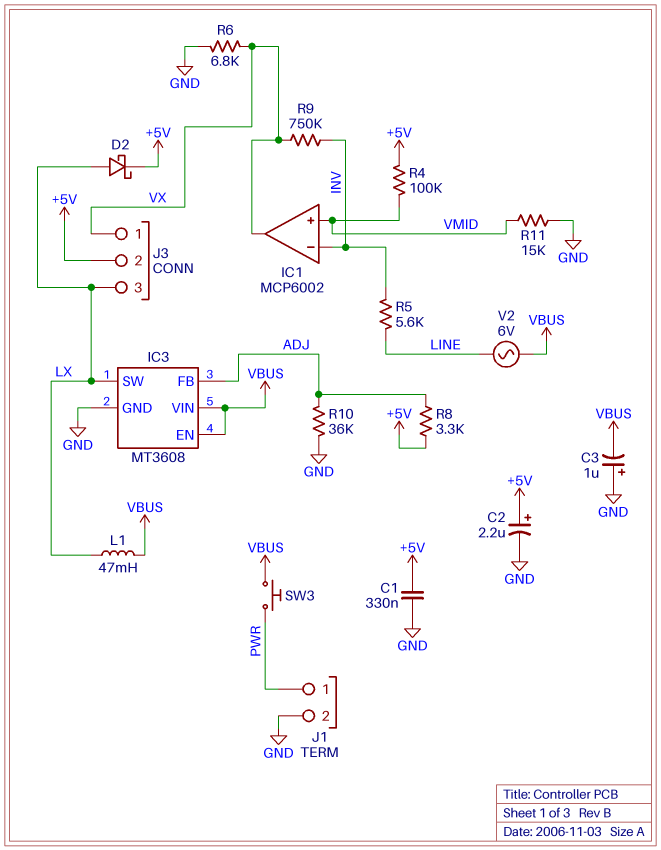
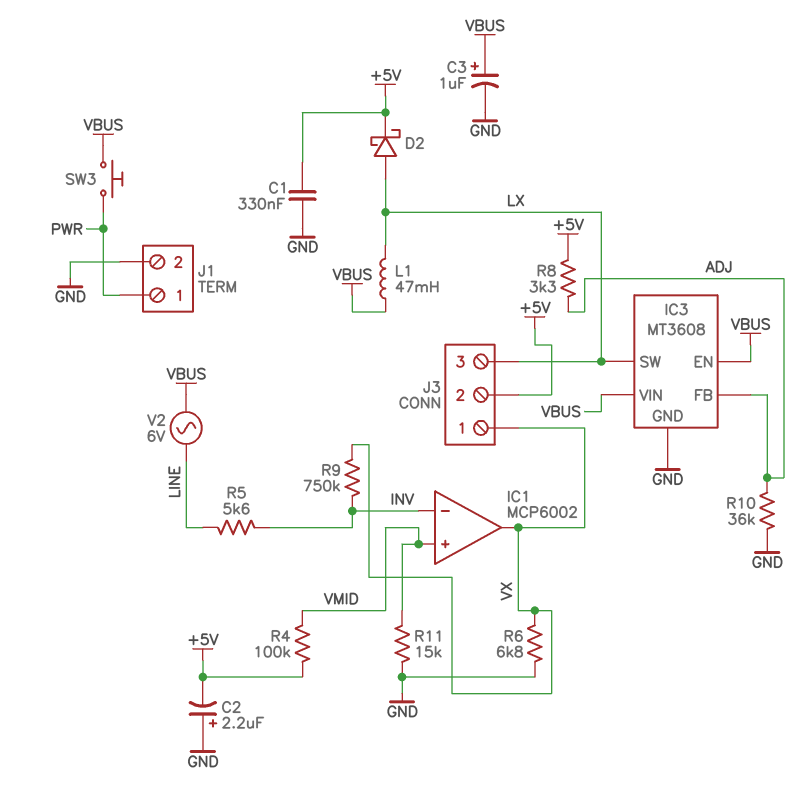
C2: 2.2uF (plus +5V, minus GND) -> 2.2uF (plus GND, minus +5V)
C3: 1uF (plus GND, minus VBUS) -> 1uF (plus VBUS, minus GND)

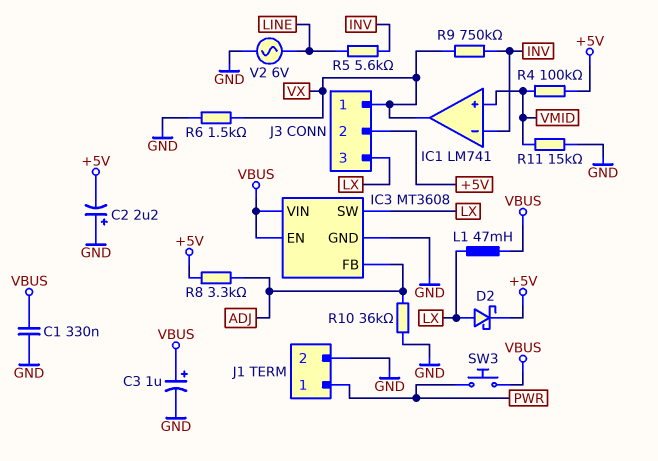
C1: 330nF (+5V, GND) -> 330nF (GND, VBUS)
IC1: MCP6002 -> LM741
R6: 6.8k (GND, VX) -> 1.5k (GND, VX)
V2: AC 6V (LINE, VBUS) -> AC 6V (GND, LINE)

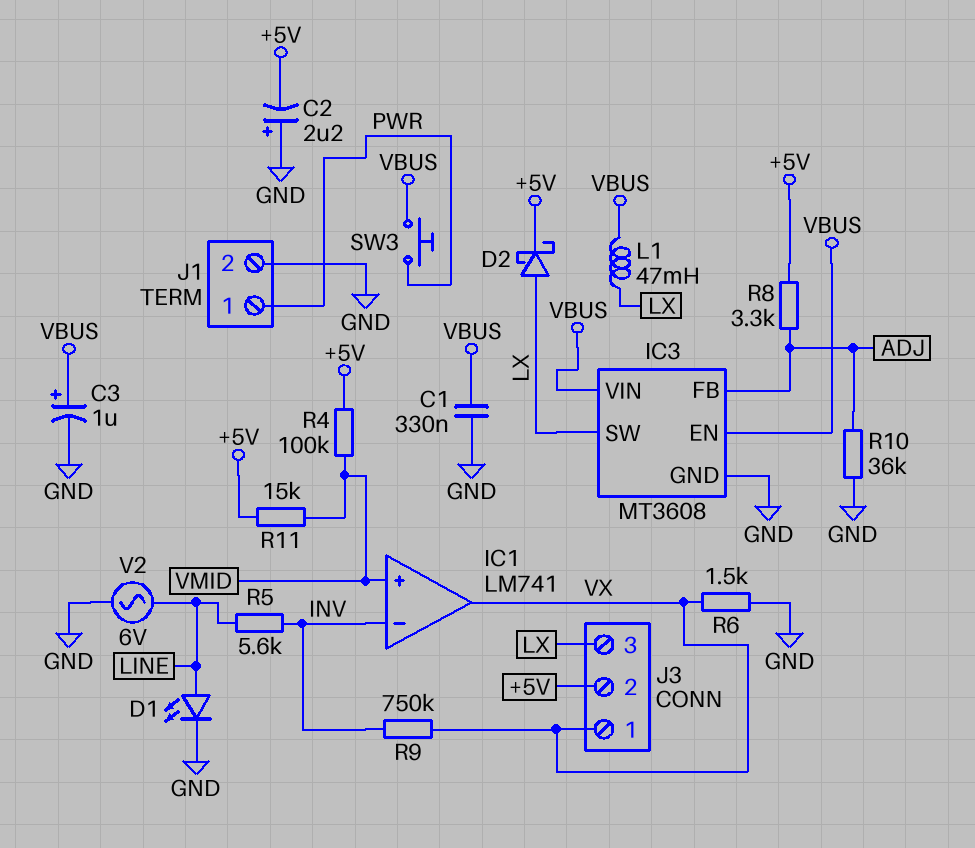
D1: none -> LED (A LINE, K GND)
R11: 15k (GND, VMID) -> 15k (+5V, VMID)

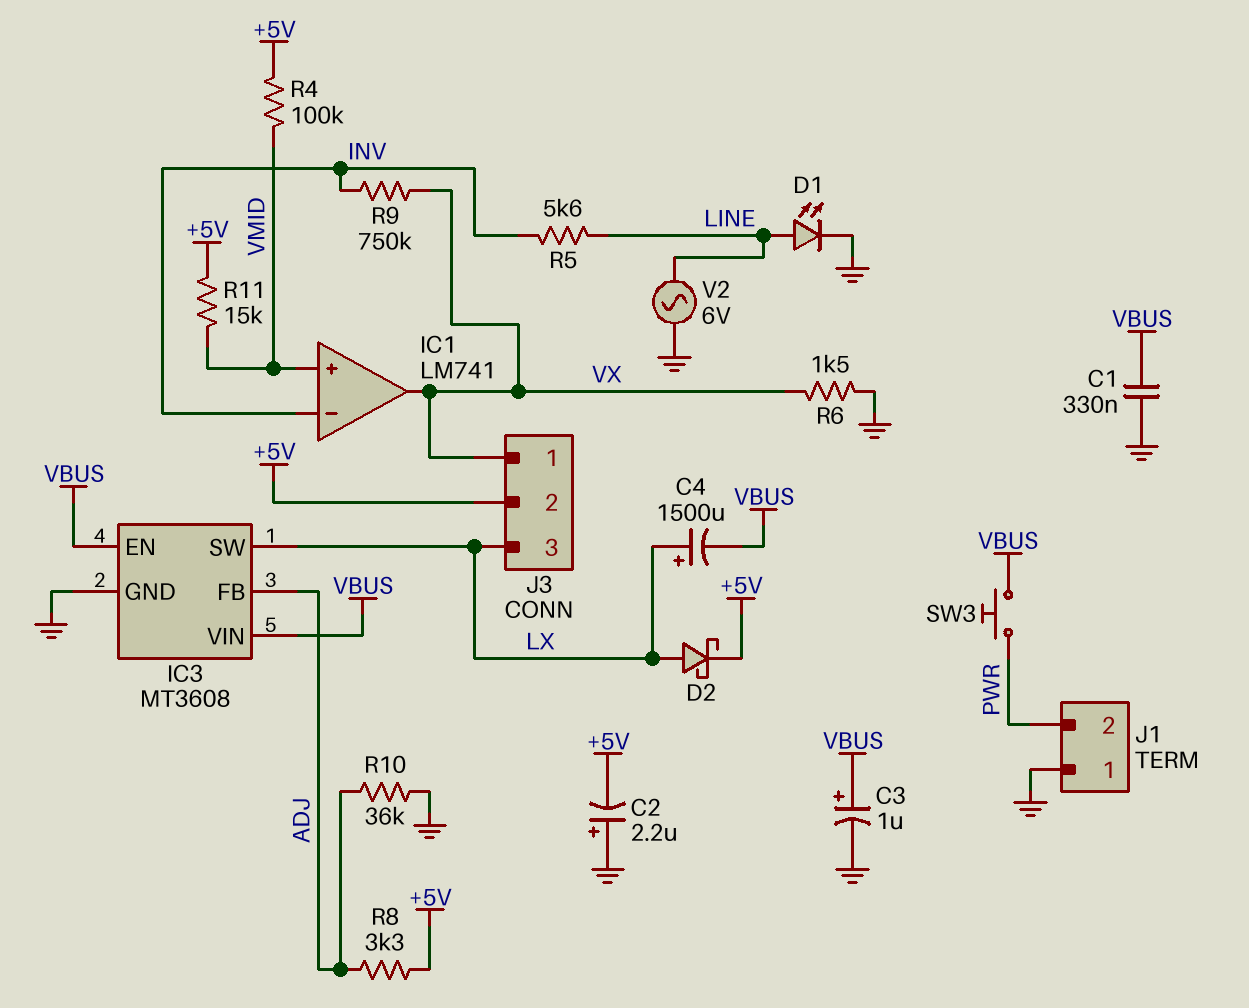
C4: none -> 1500uF (plus LX, minus VBUS)
J1 pin 1: PWR -> GND
J1 pin 2: GND -> PWR
L1: 47mH (LX, VBUS) -> none

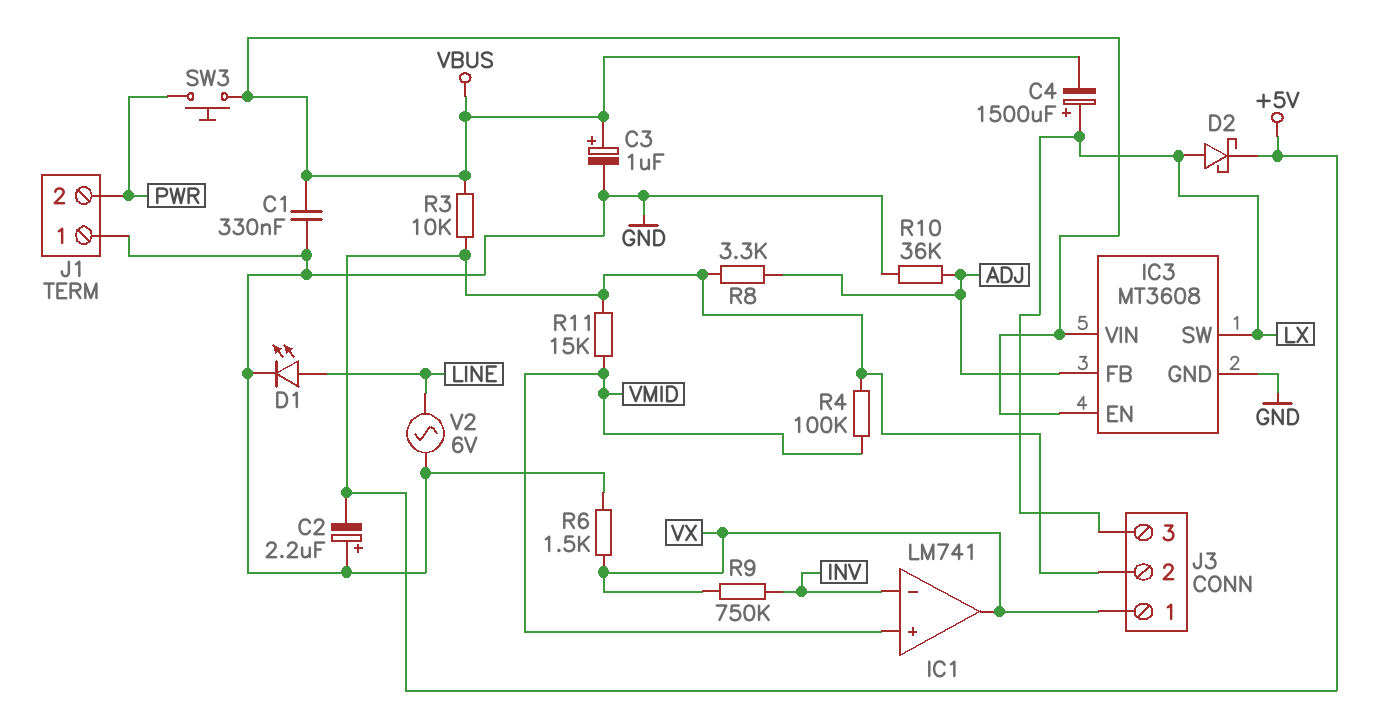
R3: none -> 10k (+5V, VBUS)
R5: 5.6k (INV, LINE) -> none

